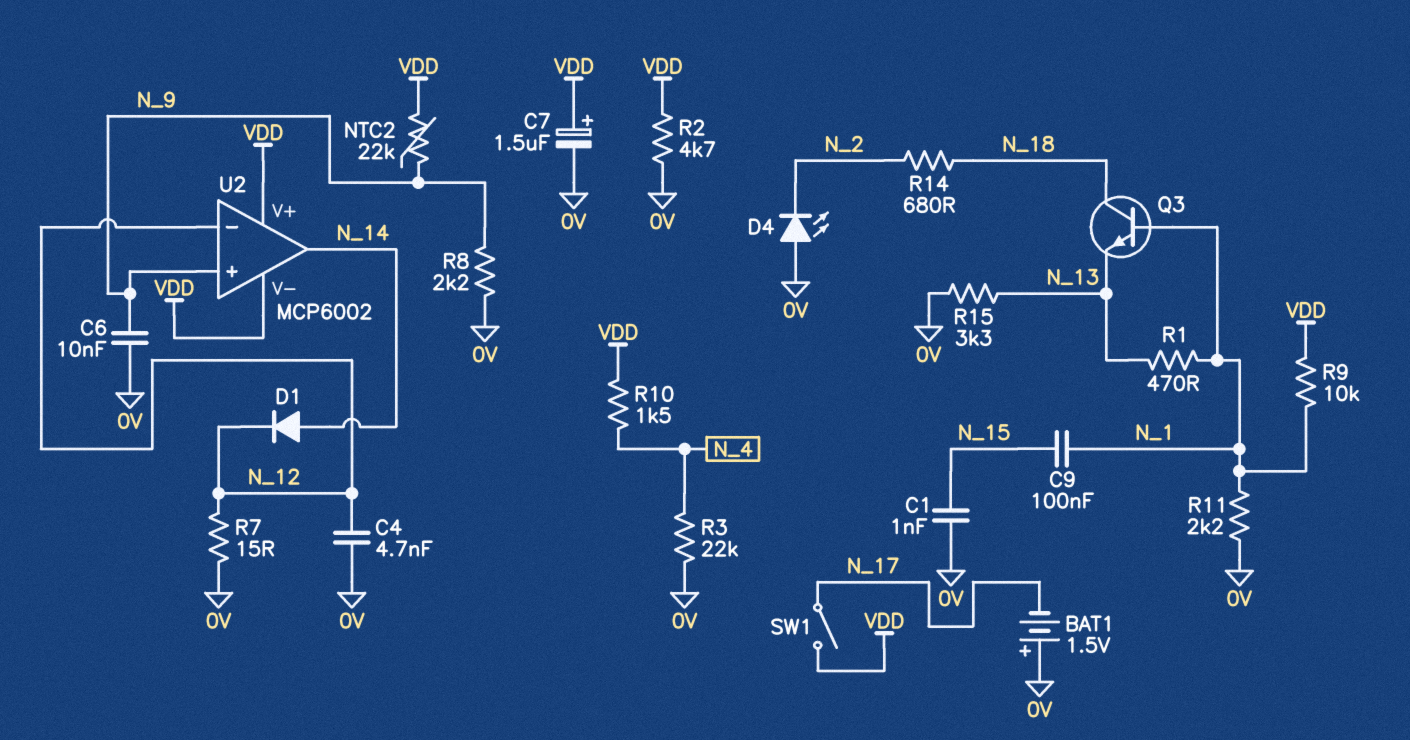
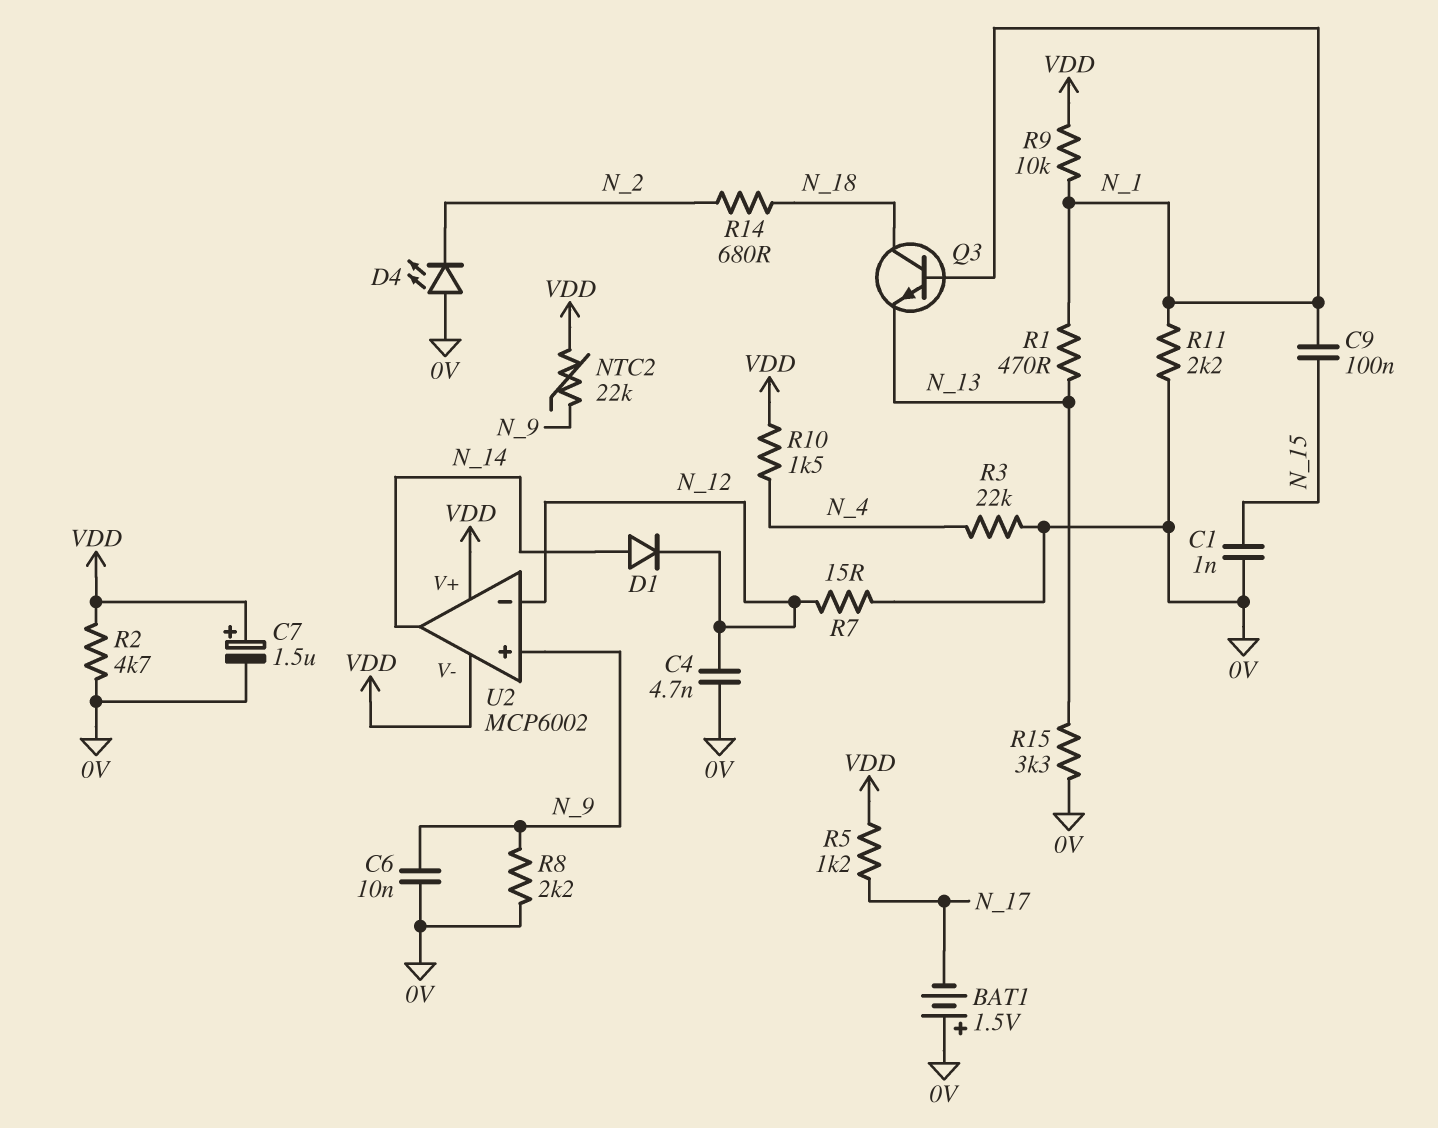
R5: none -> 1.2k (N_17, VDD)
SW1: switch (N_17, VDD) -> none

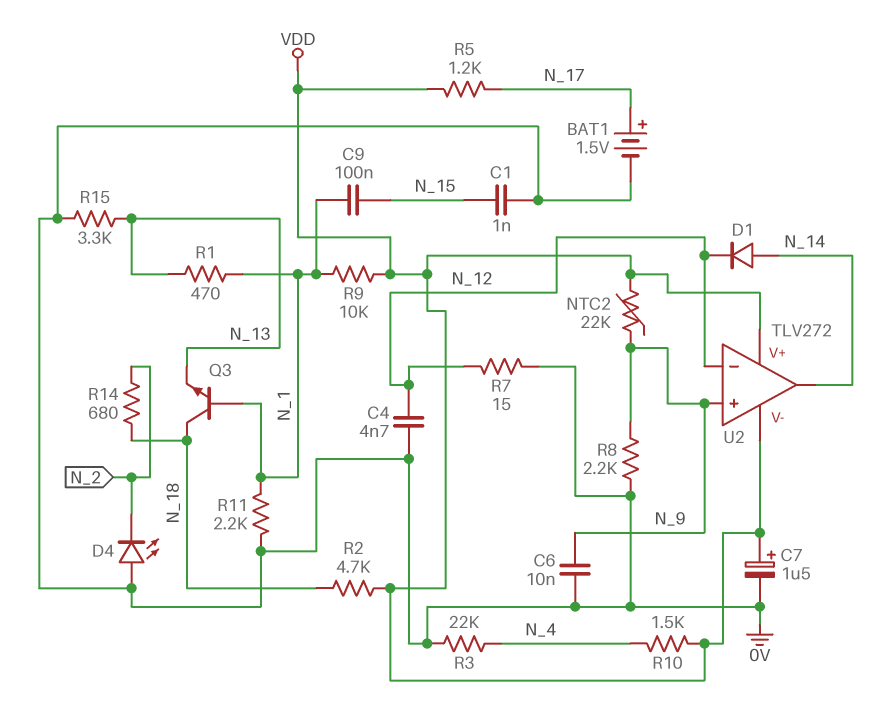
BAT1: 1.5V (plus 0V, minus N_17) -> 1.5V (plus N_17, minus 0V)
R2: 4.7k (0V, VDD) -> 4.7k (N_18, VDD)
U2: MCP6002 -> TLV272

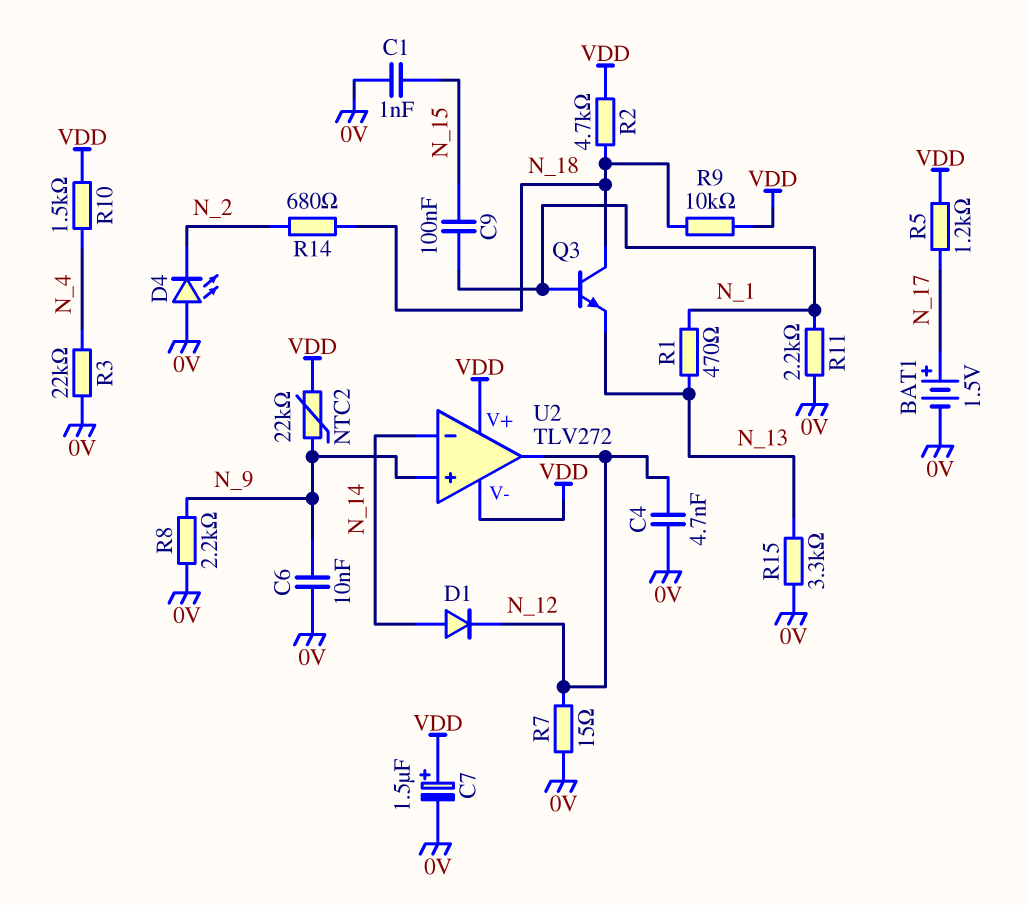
R9: 10k (N_1, VDD) -> 10k (N_18, VDD)
U2 pin in-: N_12 -> N_14
U2 pin out: N_14 -> N_12

